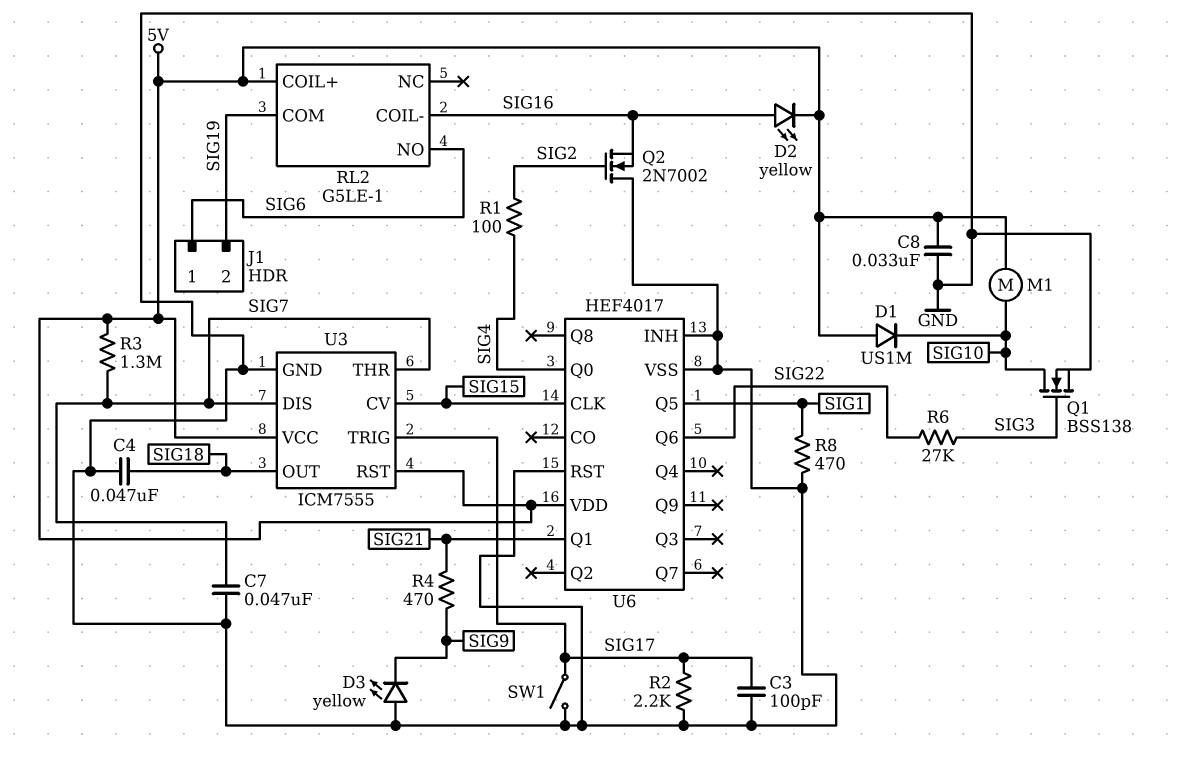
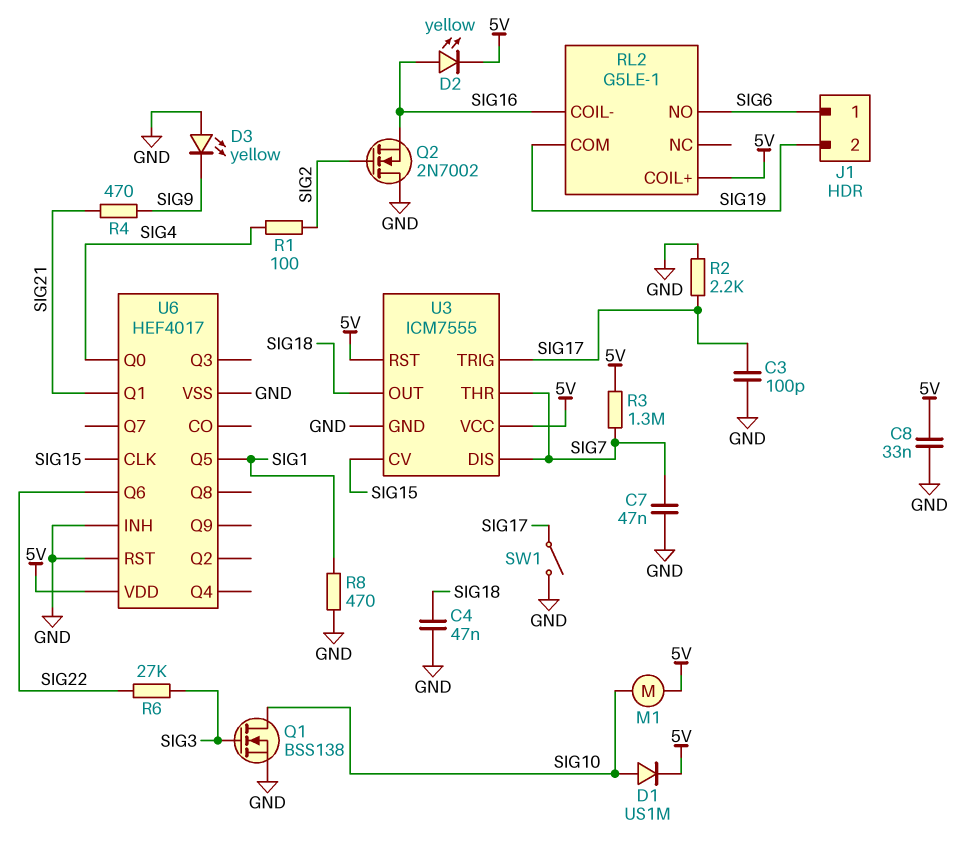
D1: diode US1M (A 5V, K SIG10) -> diode US1M (A SIG10, K 5V)

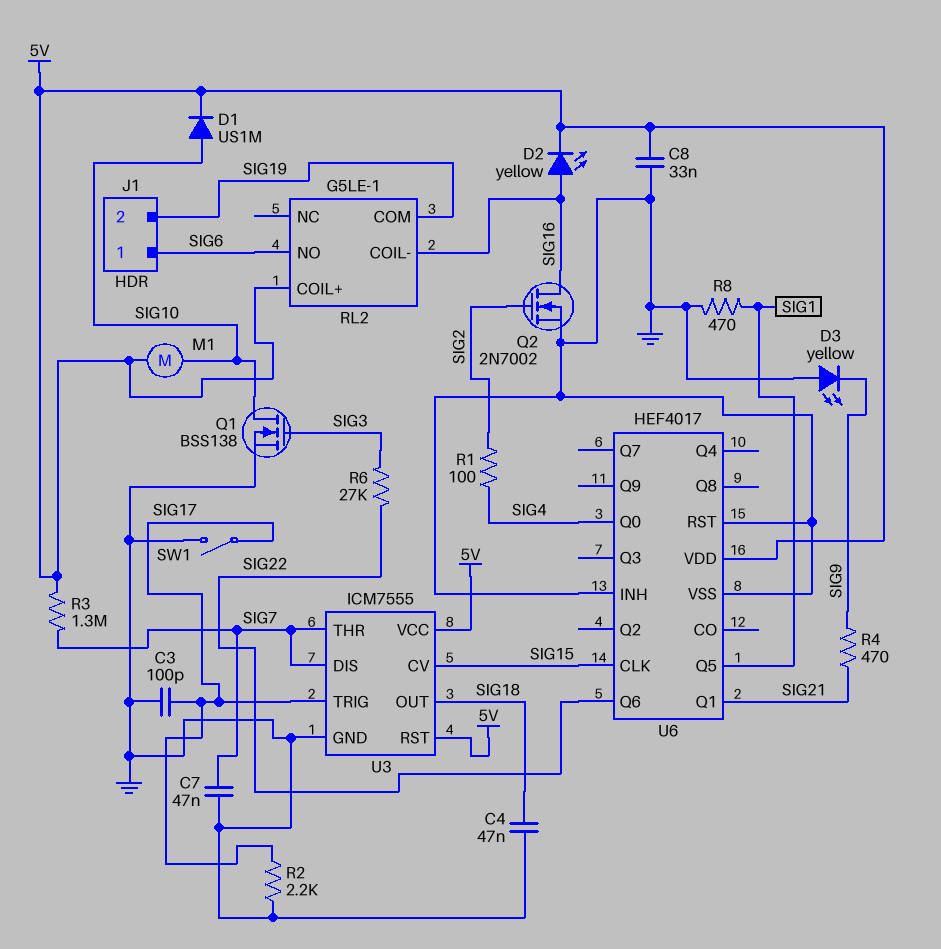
Q2: NMOS 2N7002 (G SIG2, D GND, S SIG16) -> NMOS 2N7002 (G SIG2, D SIG16, S GND)

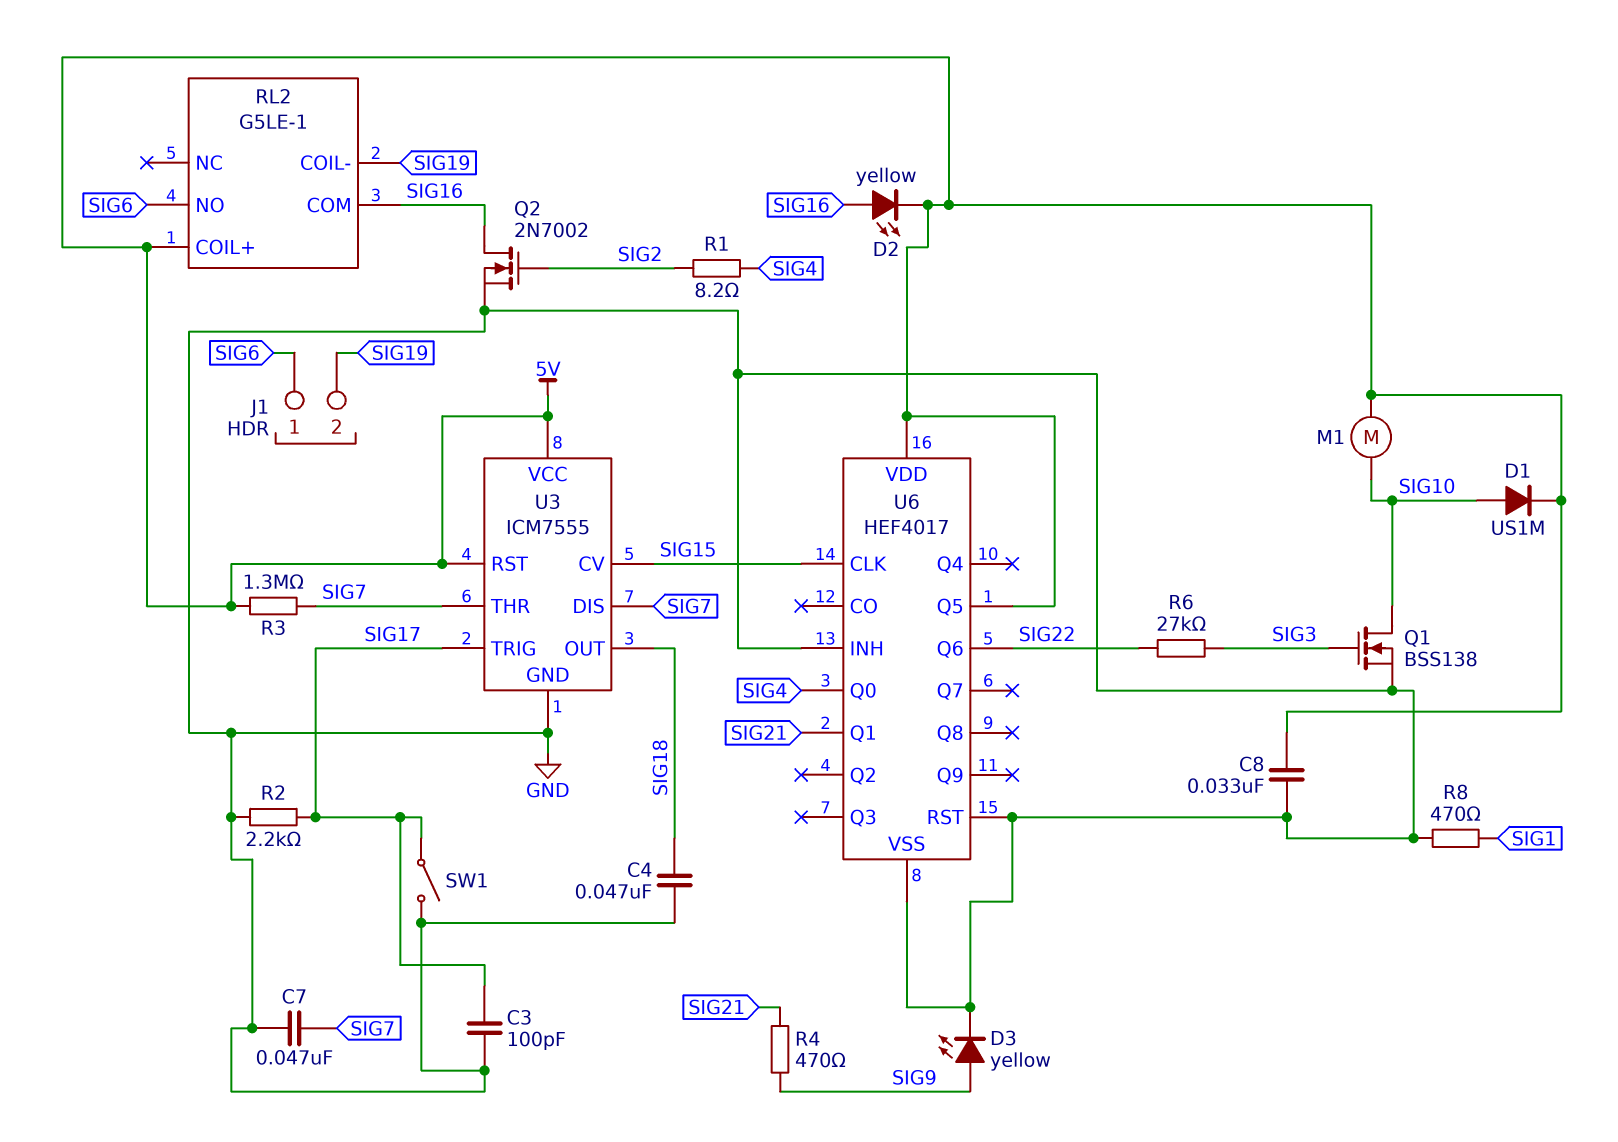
D3: LED yellow (A GND, K SIG9) -> LED yellow (A SIG9, K GND)
R1: 100 (SIG2, SIG4) -> 8.2 (SIG2, SIG4)
RL2 pin COIL-: SIG16 -> SIG19
RL2 pin COM: SIG19 -> SIG16
U6 pin Q5: SIG1 -> 5V

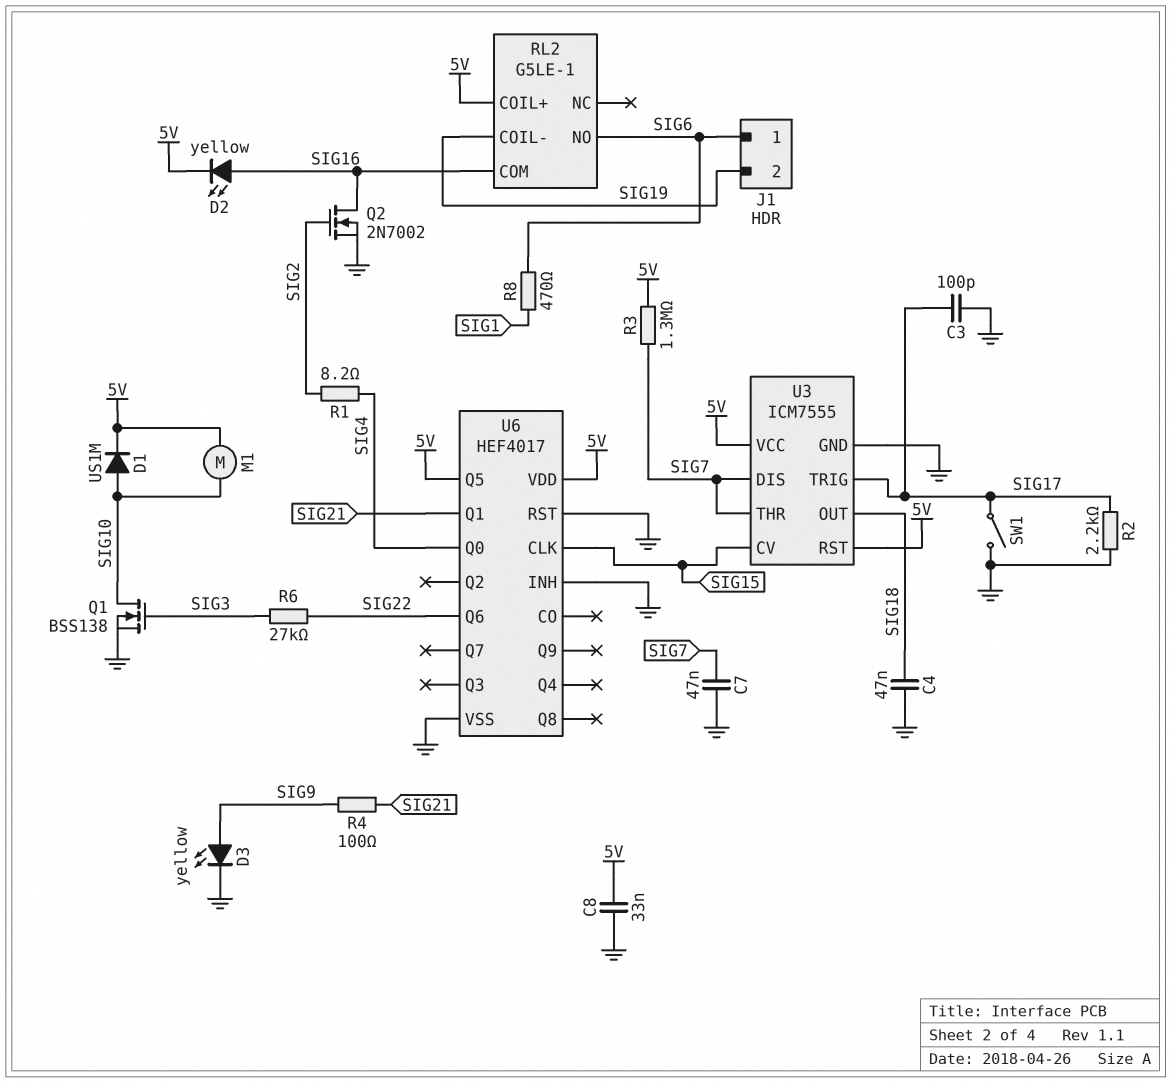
R4: 470 (SIG9, SIG21) -> 100 (SIG9, SIG21)
R8: 470 (GND, SIG1) -> 470 (SIG1, SIG6)

